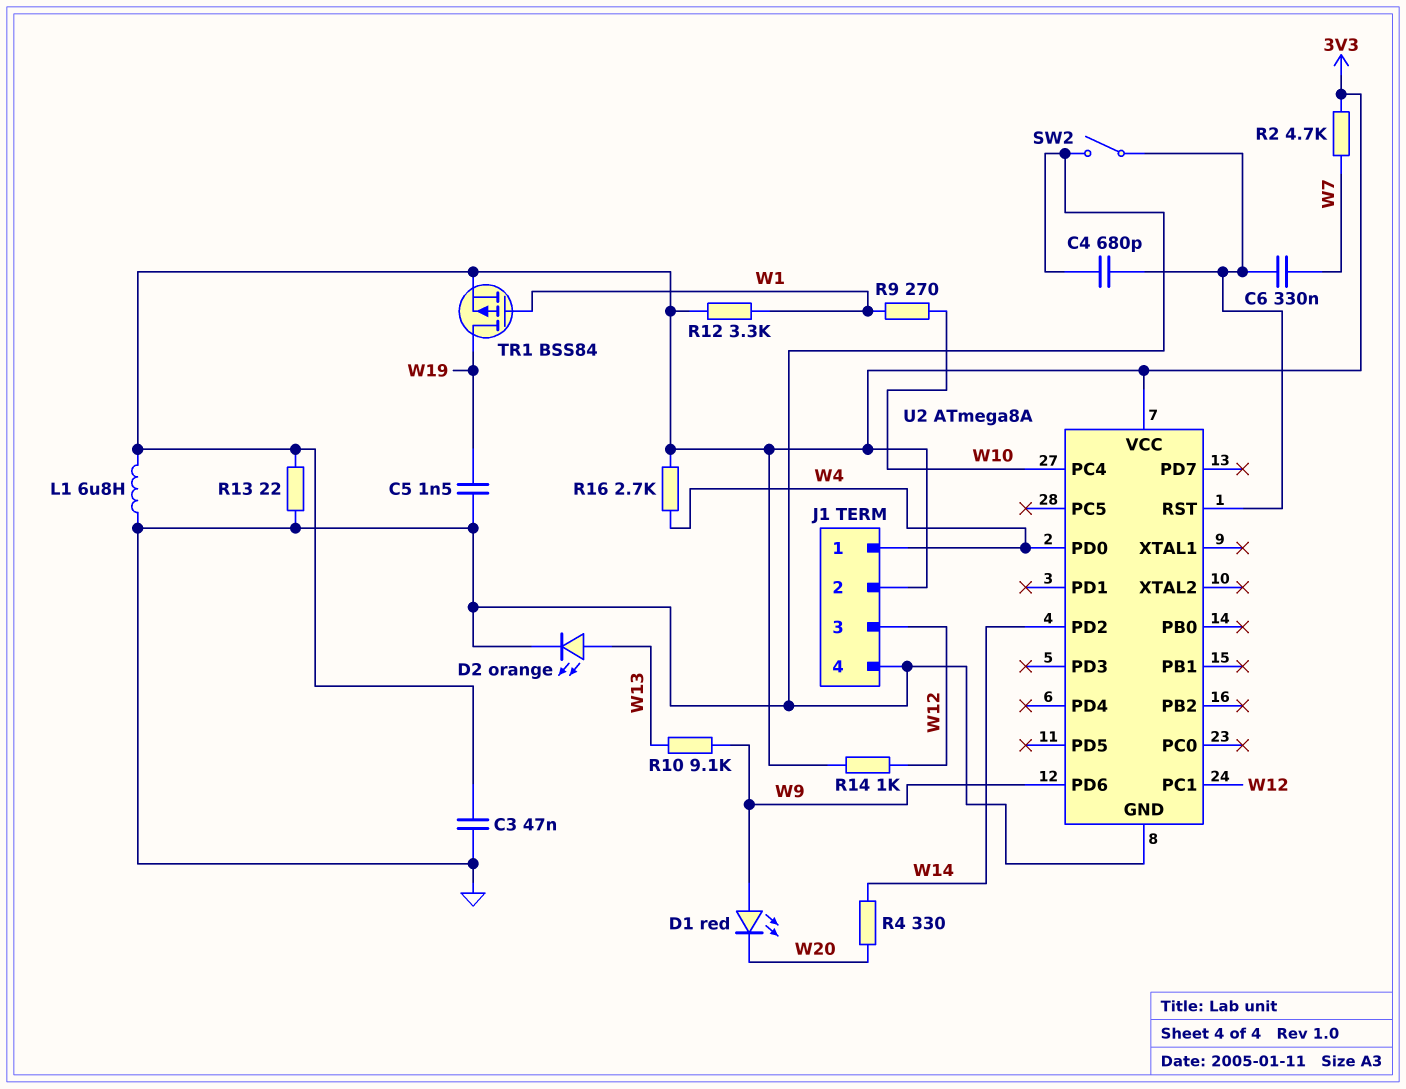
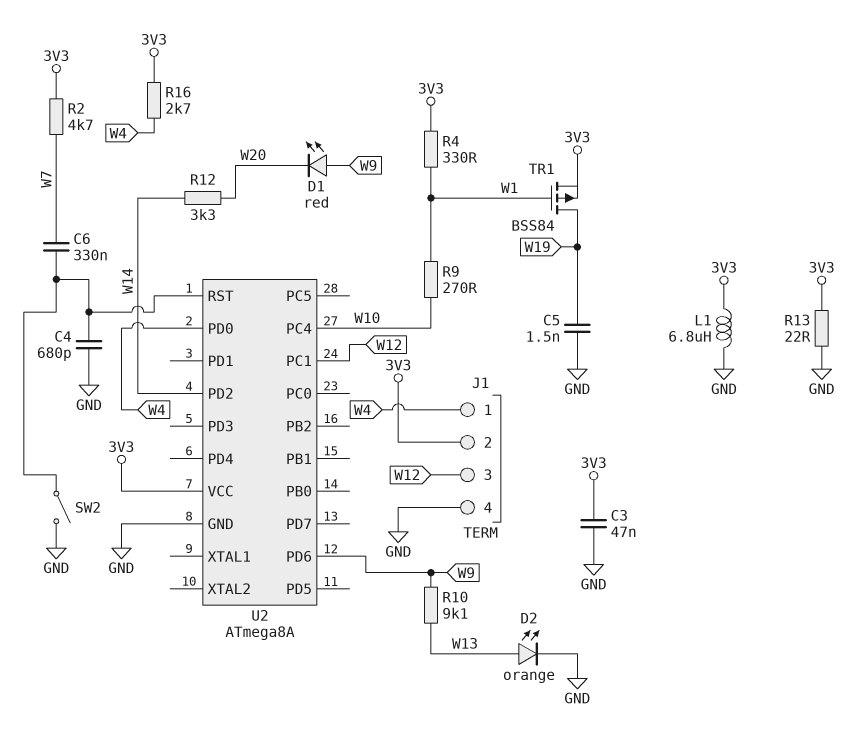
R4: 330 (W14, W20) -> 330 (3V3, W1)
R12: 3.3k (3V3, W1) -> 3.3k (W14, W20)
R14: 1k (3V3, W12) -> none

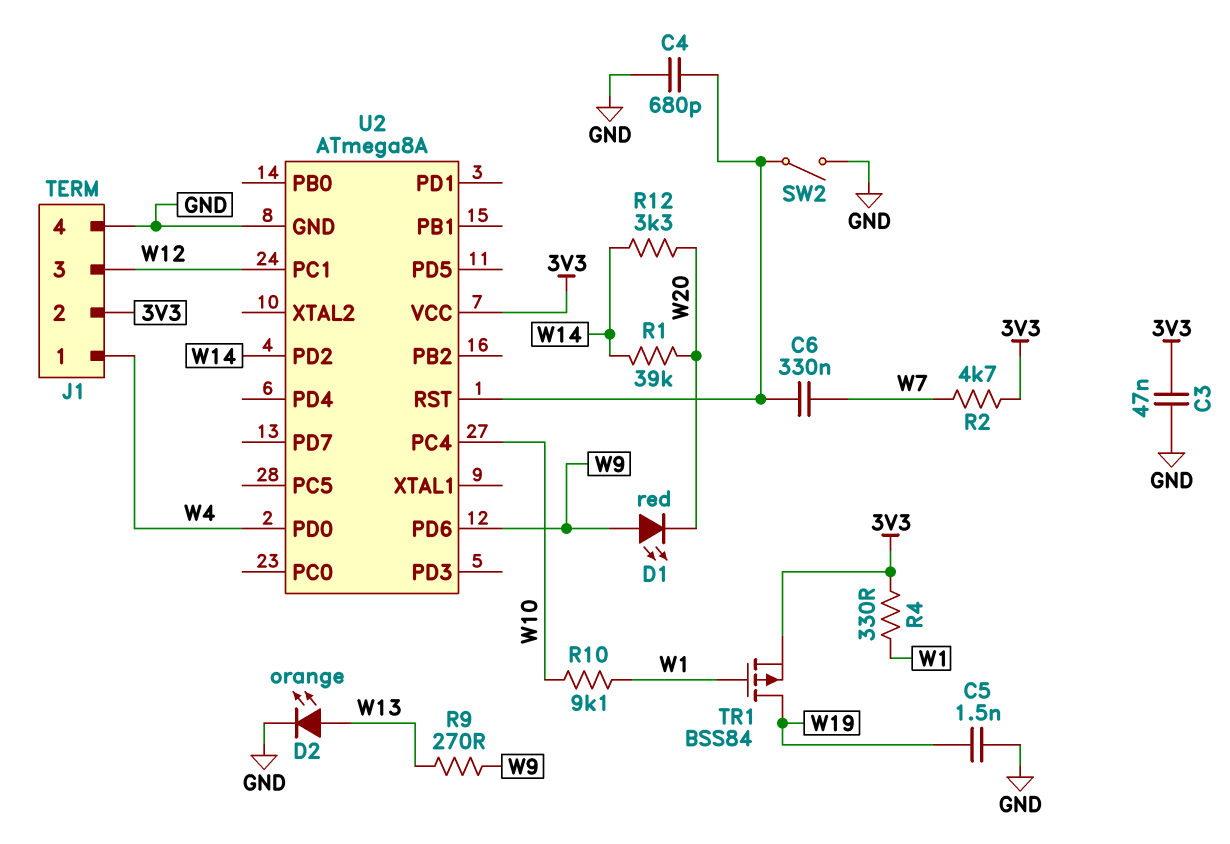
L1: 6.8uH (3V3, GND) -> none
R1: none -> 39k (W14, W20)
R9: 270 (W1, W10) -> 270 (W9, W13)
R10: 9.1k (W9, W13) -> 9.1k (W1, W10)
R13: 22 (3V3, GND) -> none
R16: 2.7k (3V3, W4) -> none

